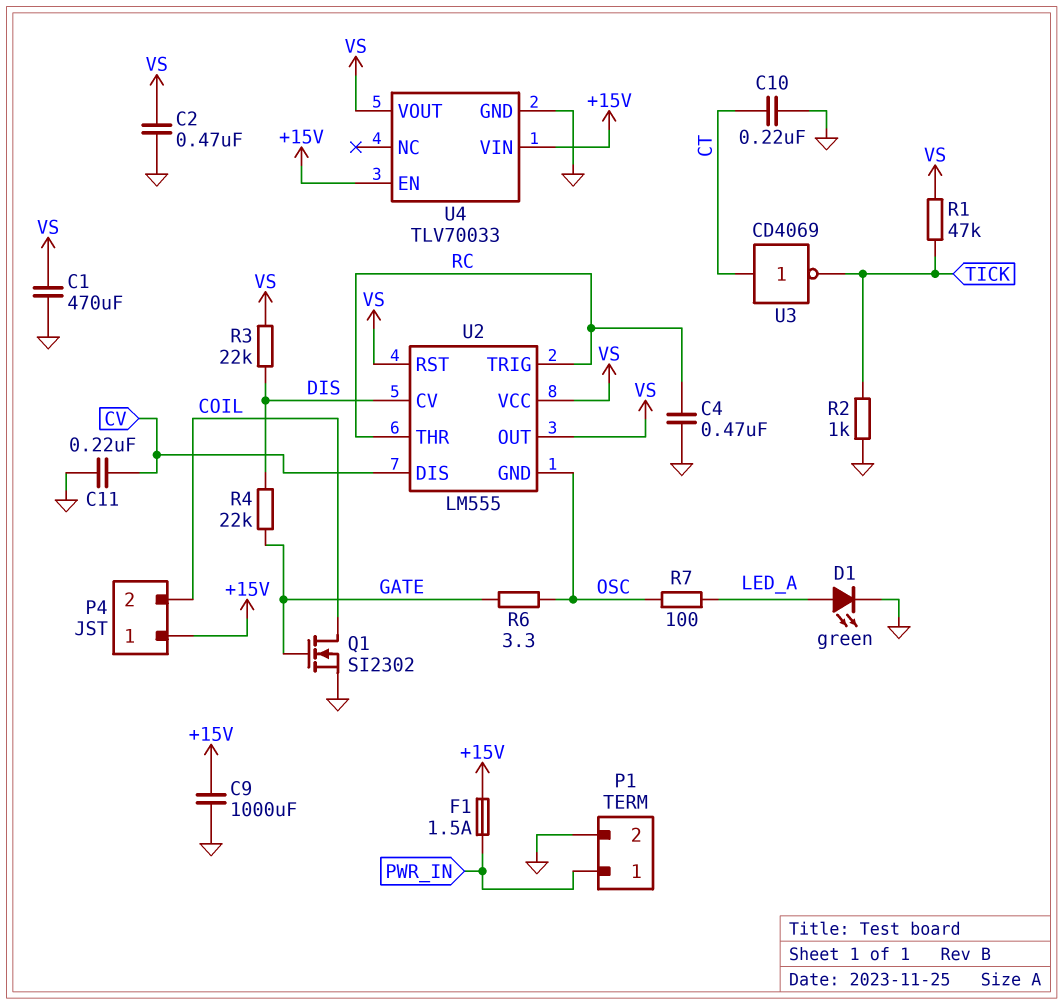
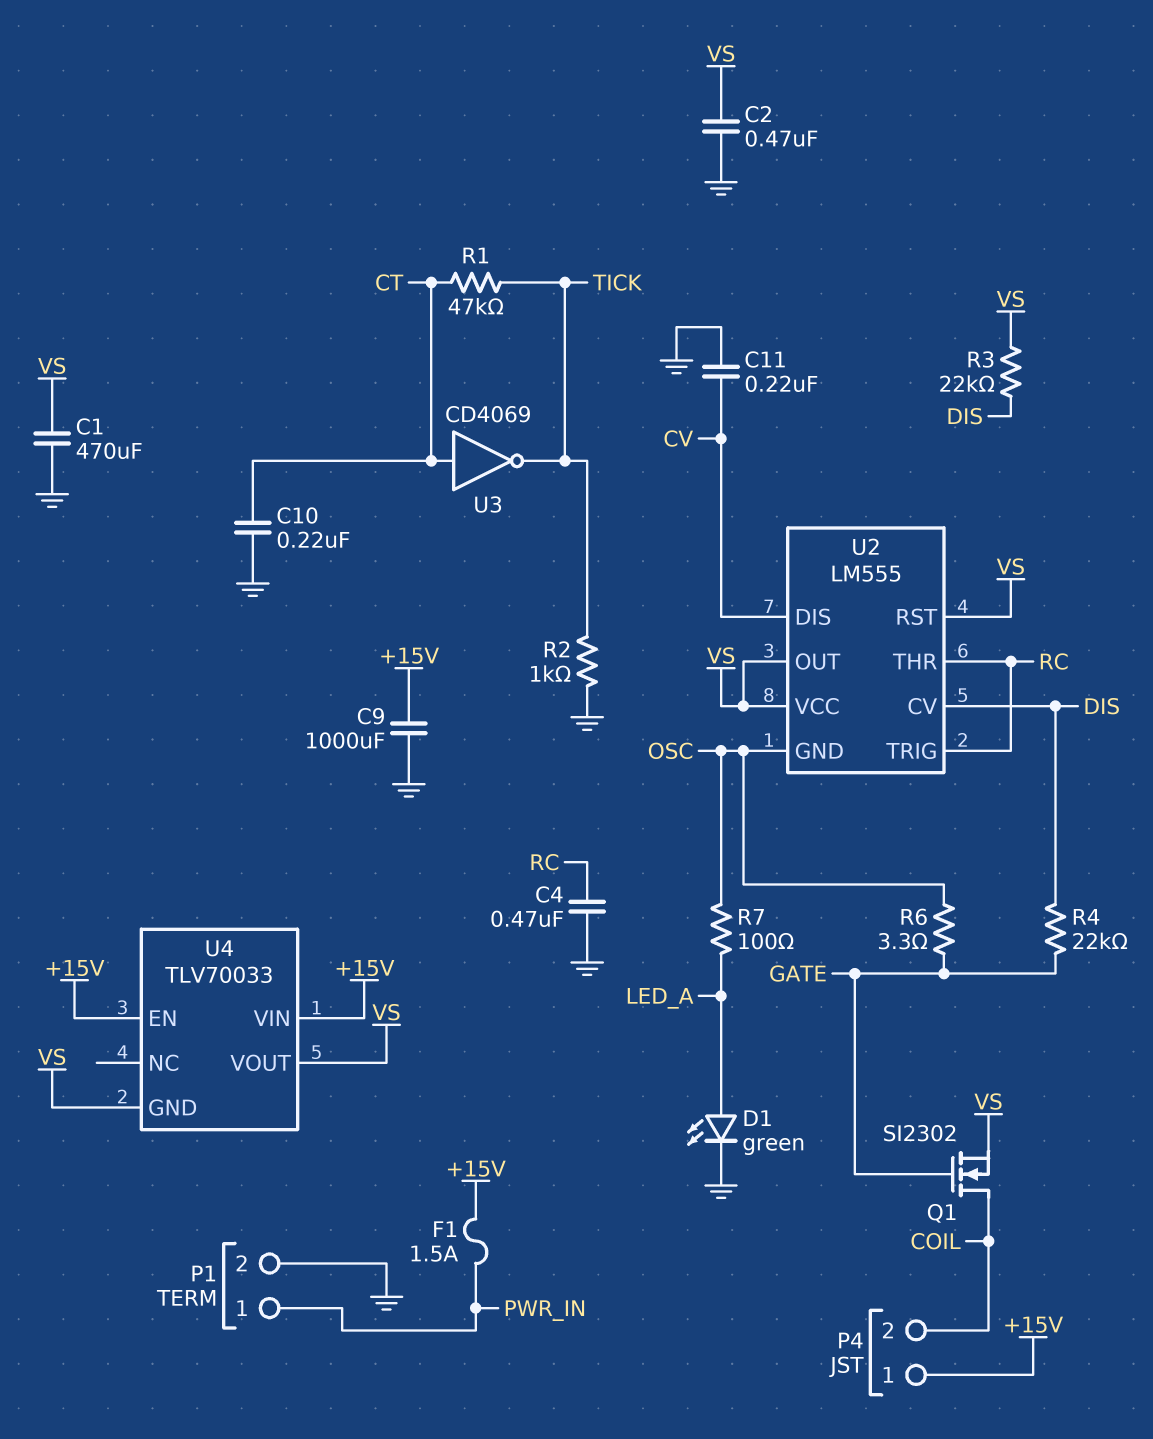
Q1: NMOS SI2302 (G GATE, D COIL, S GND) -> NMOS SI2302 (G GATE, D COIL, S VS)
R1: 47k (TICK, VS) -> 47k (CT, TICK)
U4 pin GND: GND -> VS

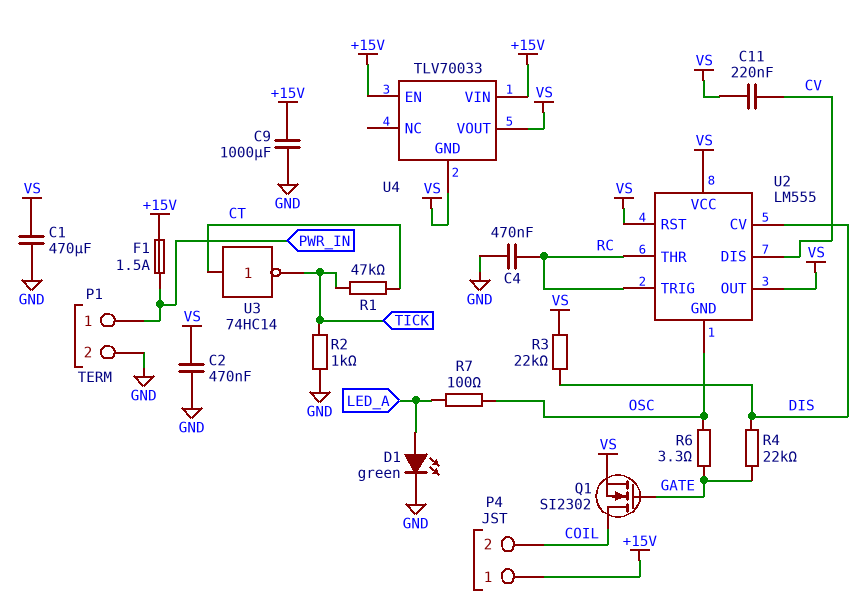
C10: 220nF (CT, GND) -> none
C11: 220nF (CV, GND) -> 220nF (CV, VS)
U3: NOT CD4069 (in CT, out TICK) -> NOT 74HC14 (in CT, out TICK)

